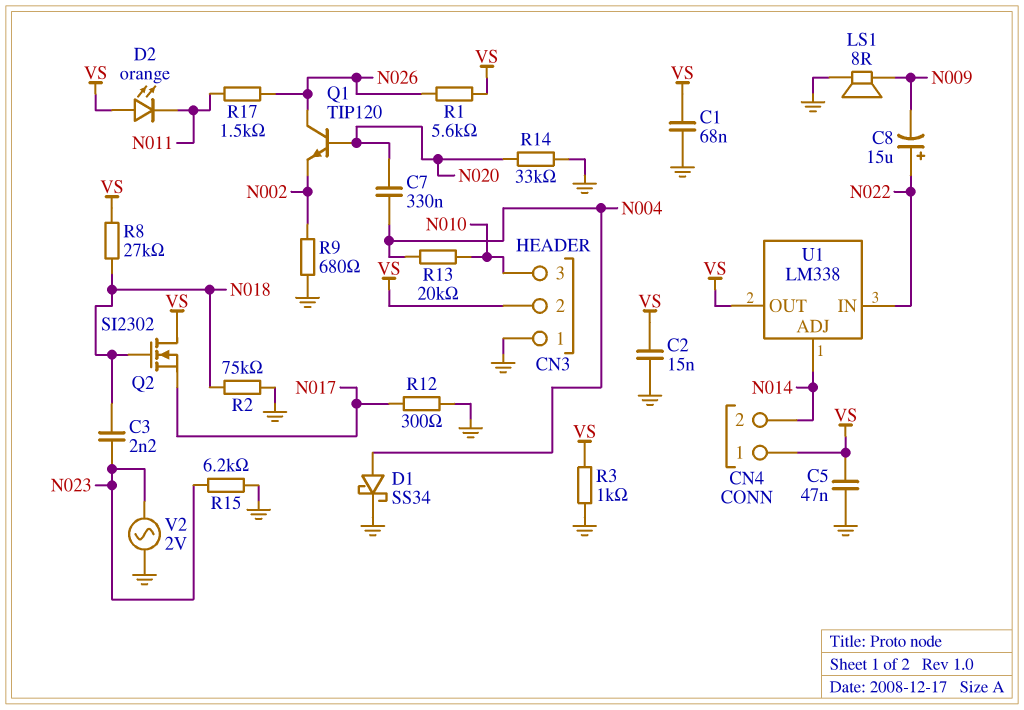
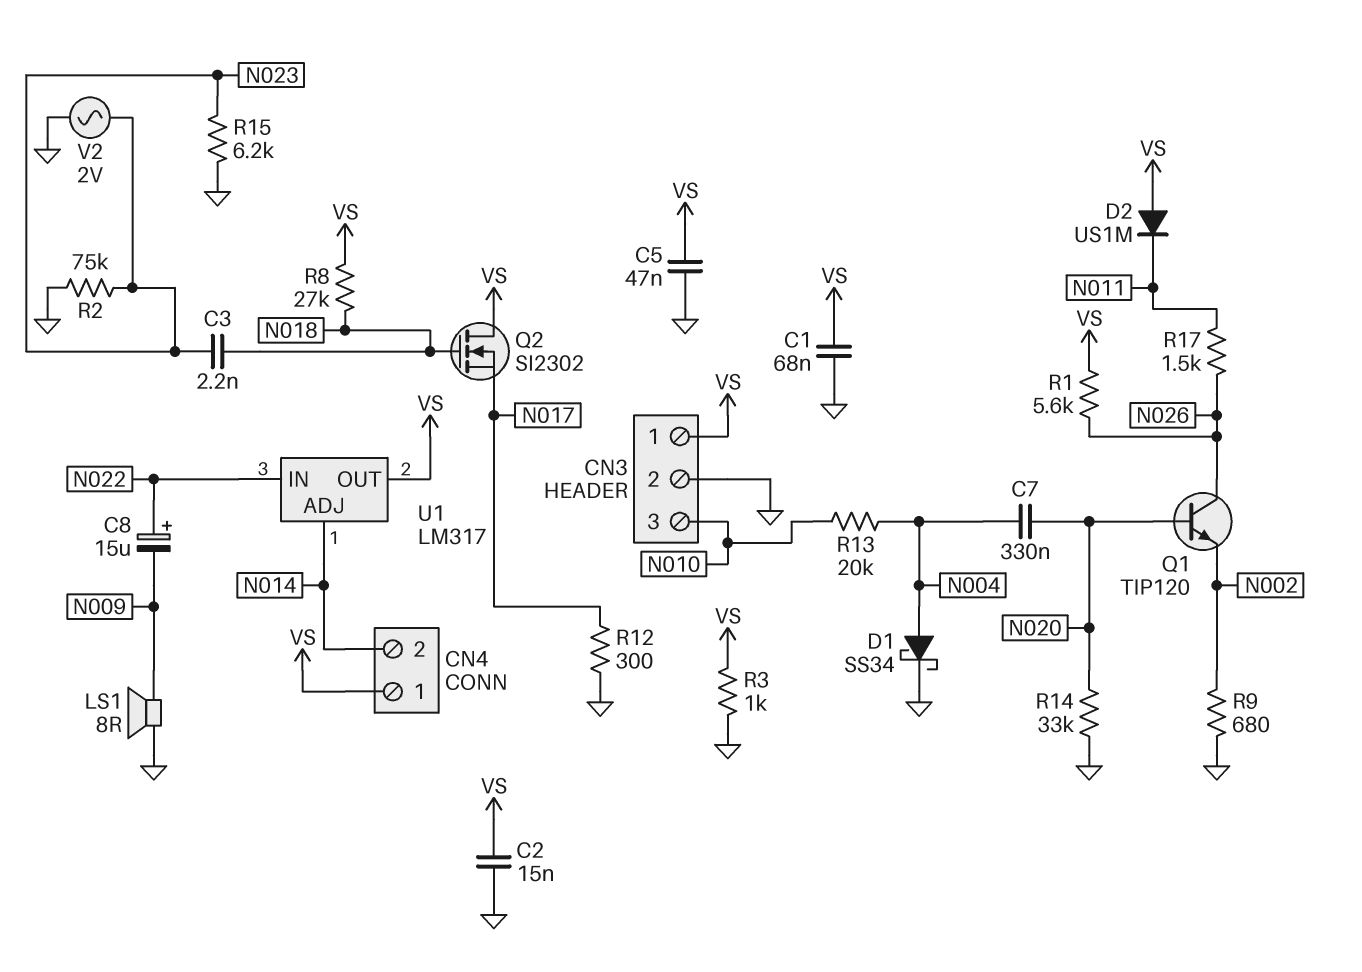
CN3 pin 1: GND -> VS
CN3 pin 2: VS -> GND
D2: LED orange (A VS, K N011) -> diode US1M (A VS, K N011)
R2: 75k (GND, N018) -> 75k (GND, N023)
U1: LM338 -> LM317

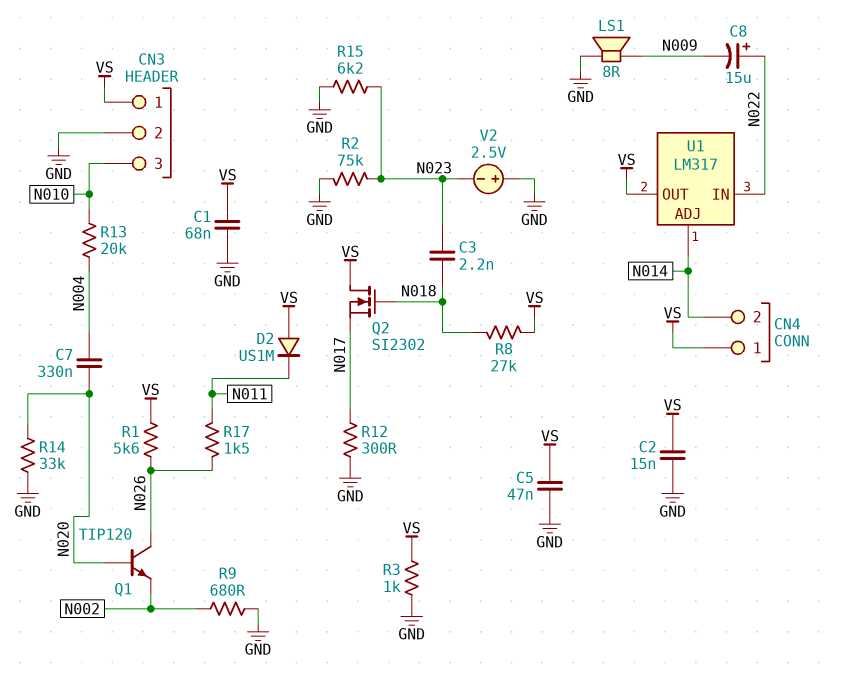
D1: schottky SS34 (A N004, K GND) -> none
V2: AC 2V (GND, N023) -> 2.5V (plus GND, minus N023)

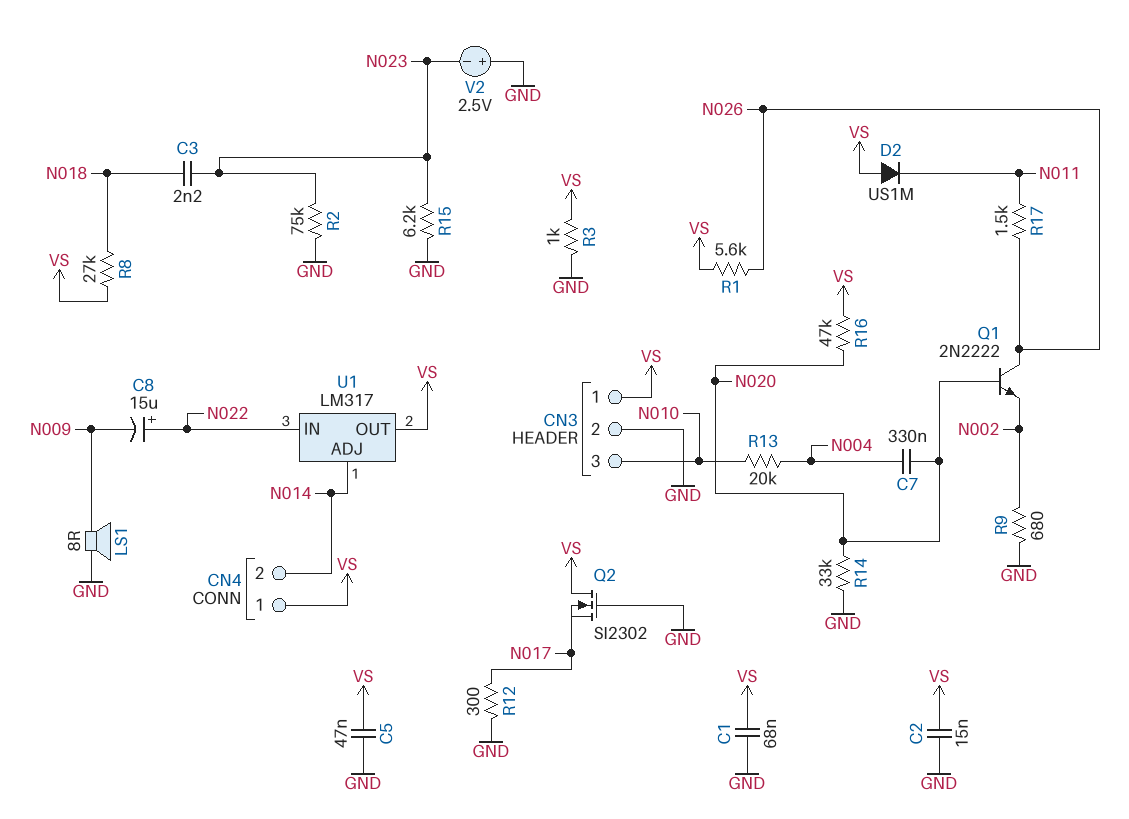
Q1: NPN TIP120 (B N020, C N026, E N002) -> NPN 2N2222 (B N020, C N026, E N002)
Q2: NMOS SI2302 (G N018, D VS, S N017) -> NMOS SI2302 (G GND, D VS, S N017)
R16: none -> 47k (N020, VS)

